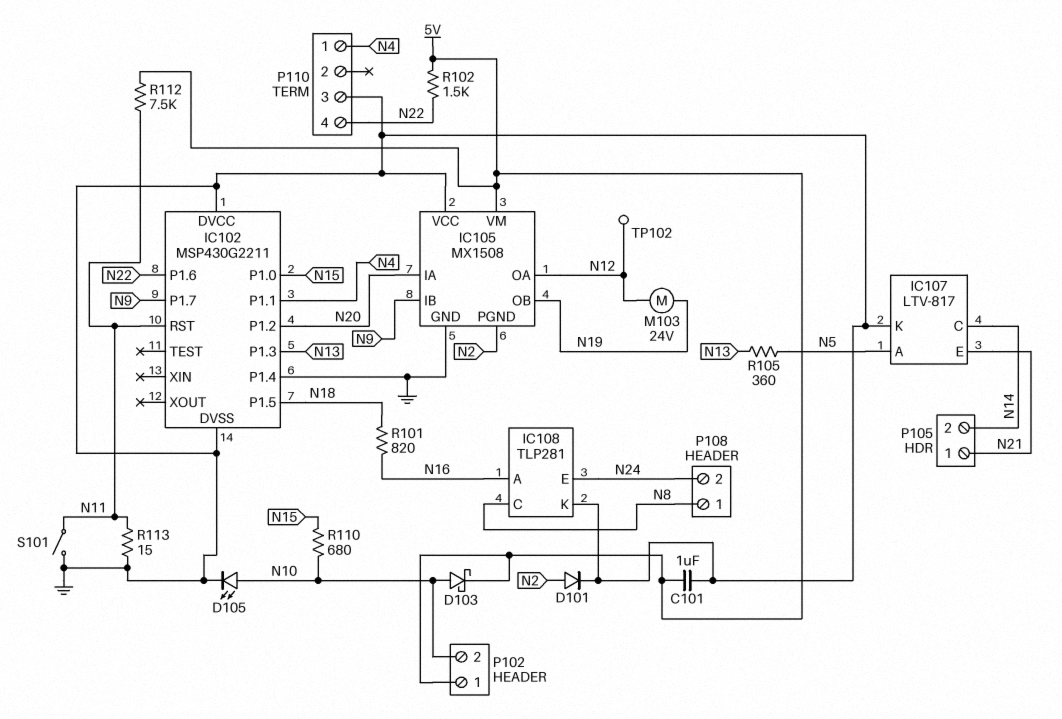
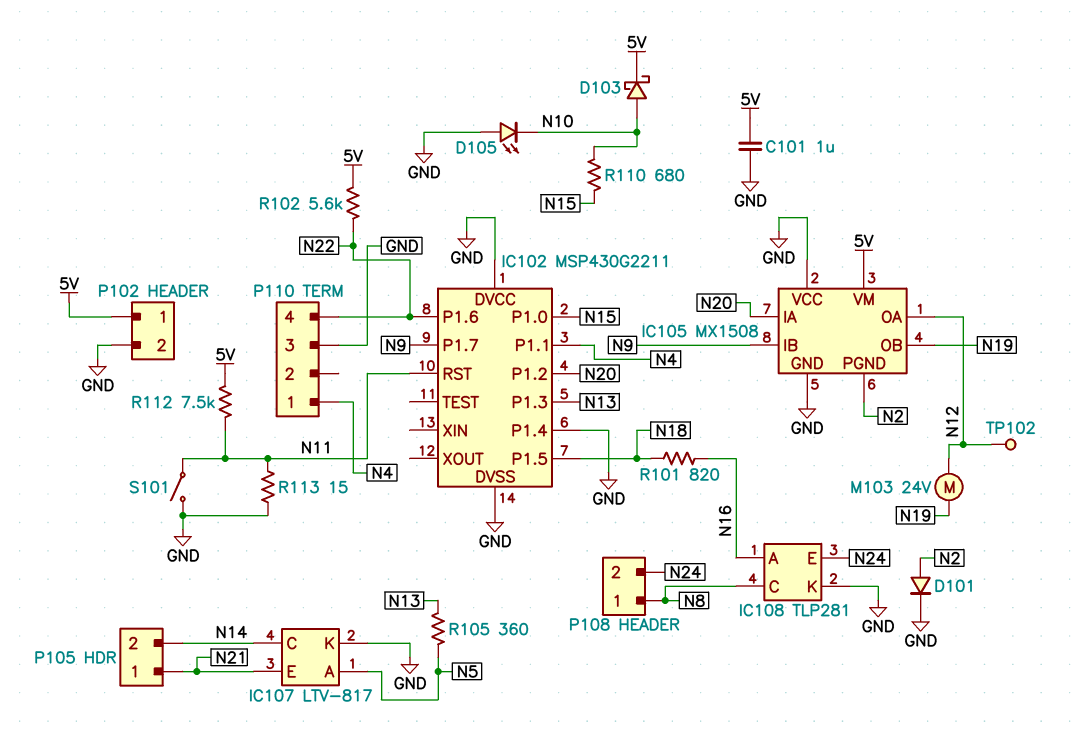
D105: LED (A N10, K GND) -> LED (A GND, K N10)
P102 pin 2: N10 -> GND
R102: 1.5k (5V, N22) -> 5.6k (5V, N22)

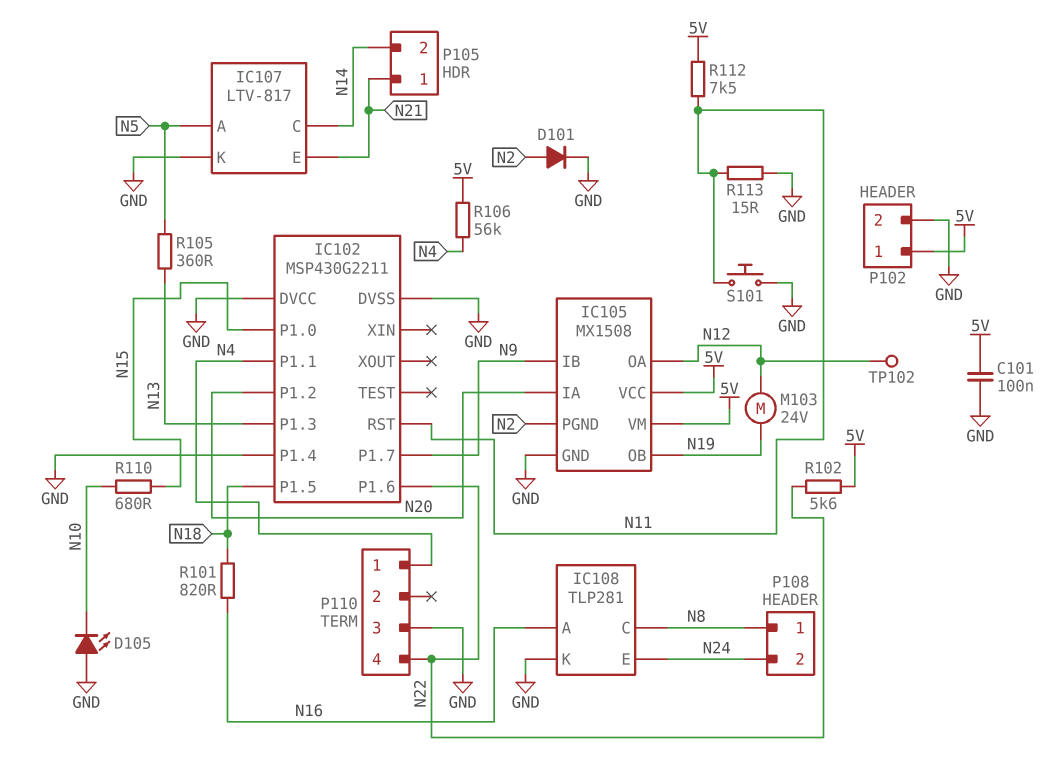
C101: 1uF (5V, GND) -> 100nF (5V, GND)
D103: schottky (A N10, K 5V) -> none
IC105 pin VCC: GND -> 5V
R106: none -> 56k (5V, N4)
S101: switch (GND, N11) -> button (GND, N11)

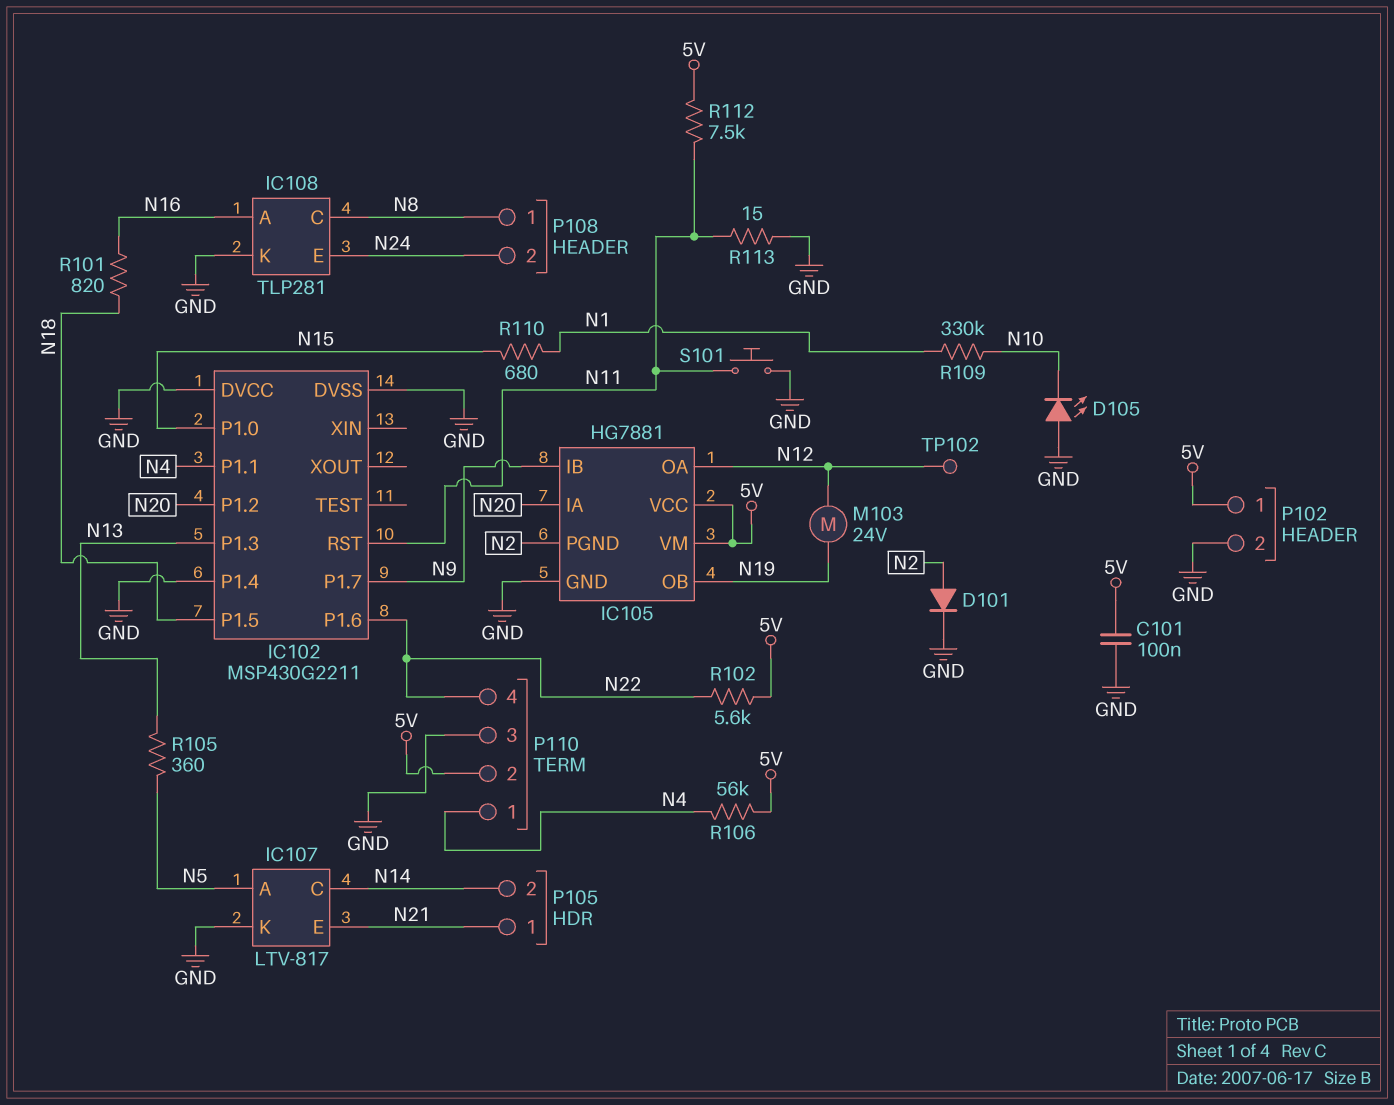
IC105: MX1508 -> HG7881
P110 pin 2: none -> 5V
R109: none -> 330k (N1, N10)
R110: 680 (N10, N15) -> 680 (N1, N15)

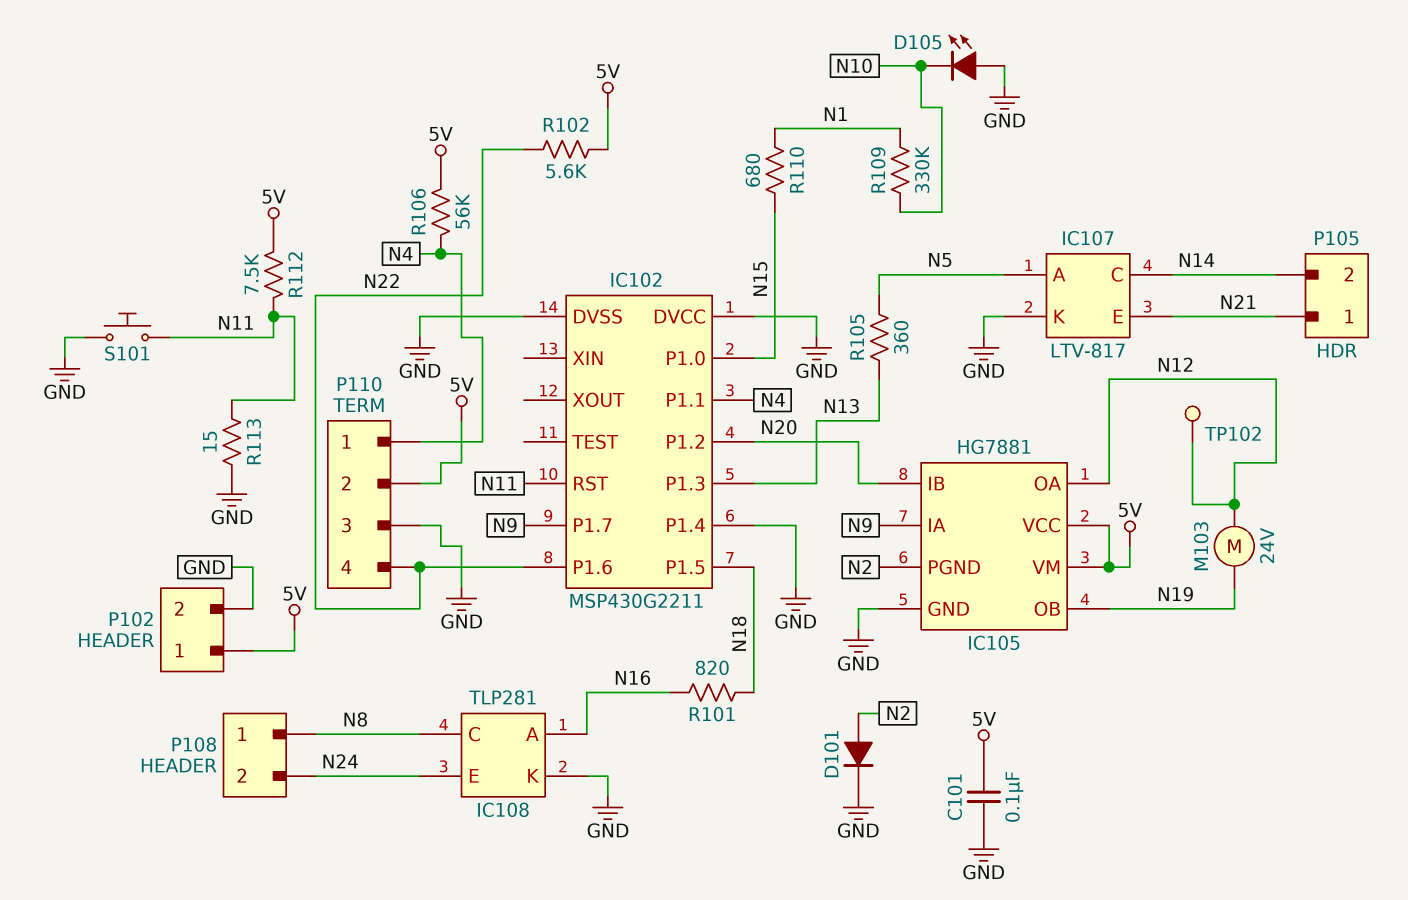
IC105 pin IA: N20 -> N9
IC105 pin IB: N9 -> N20

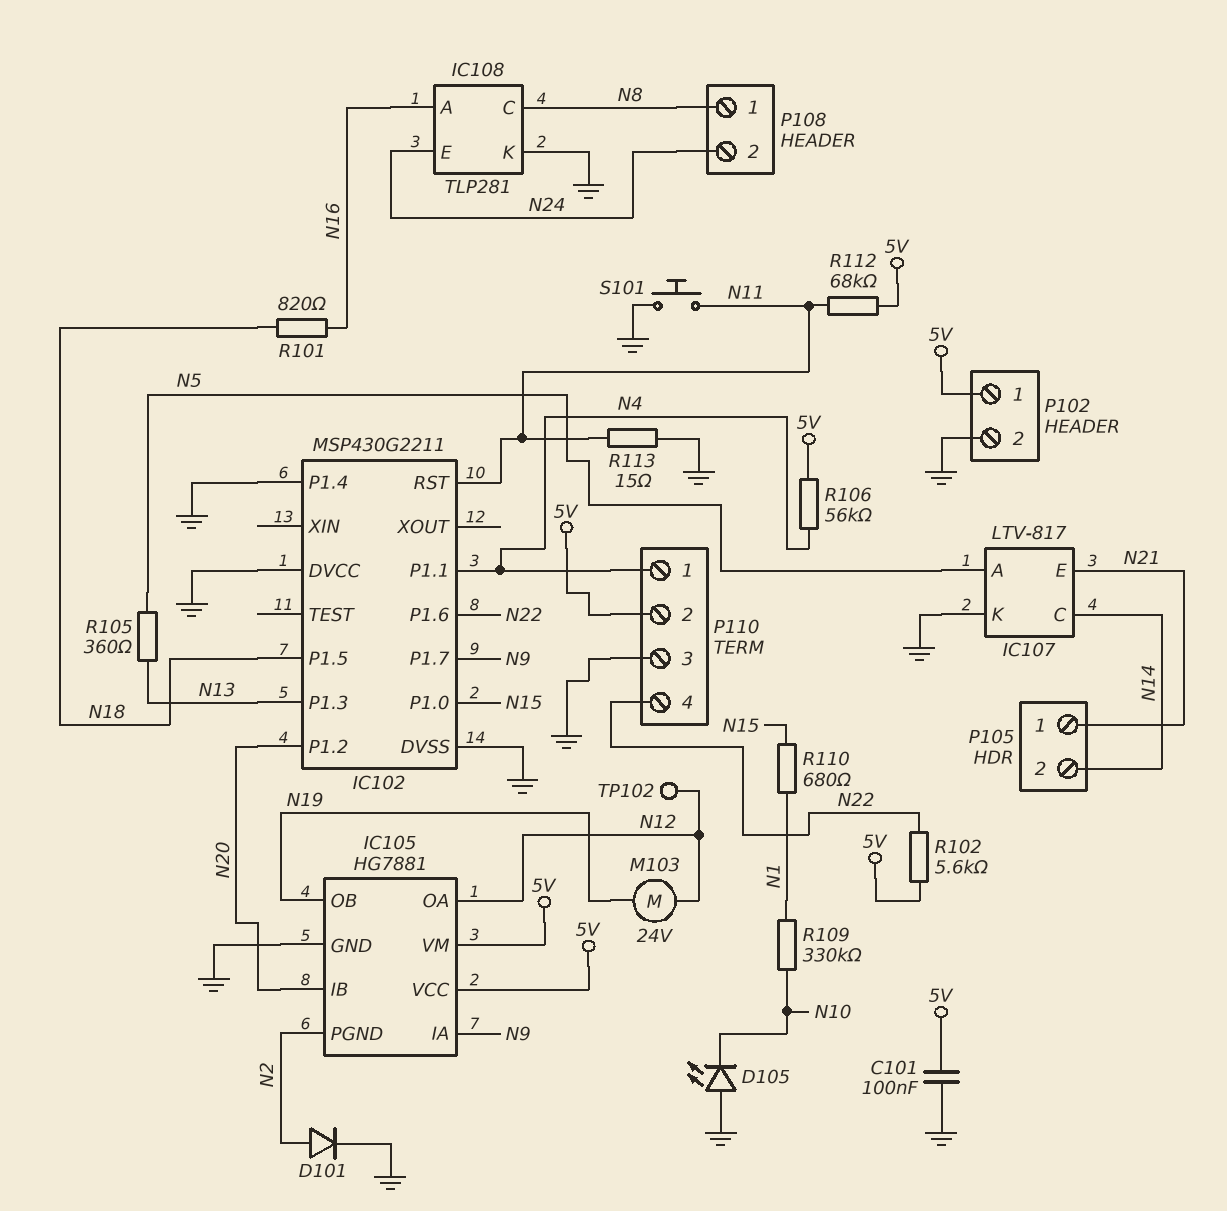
R112: 7.5k (5V, N11) -> 68k (5V, N11)

